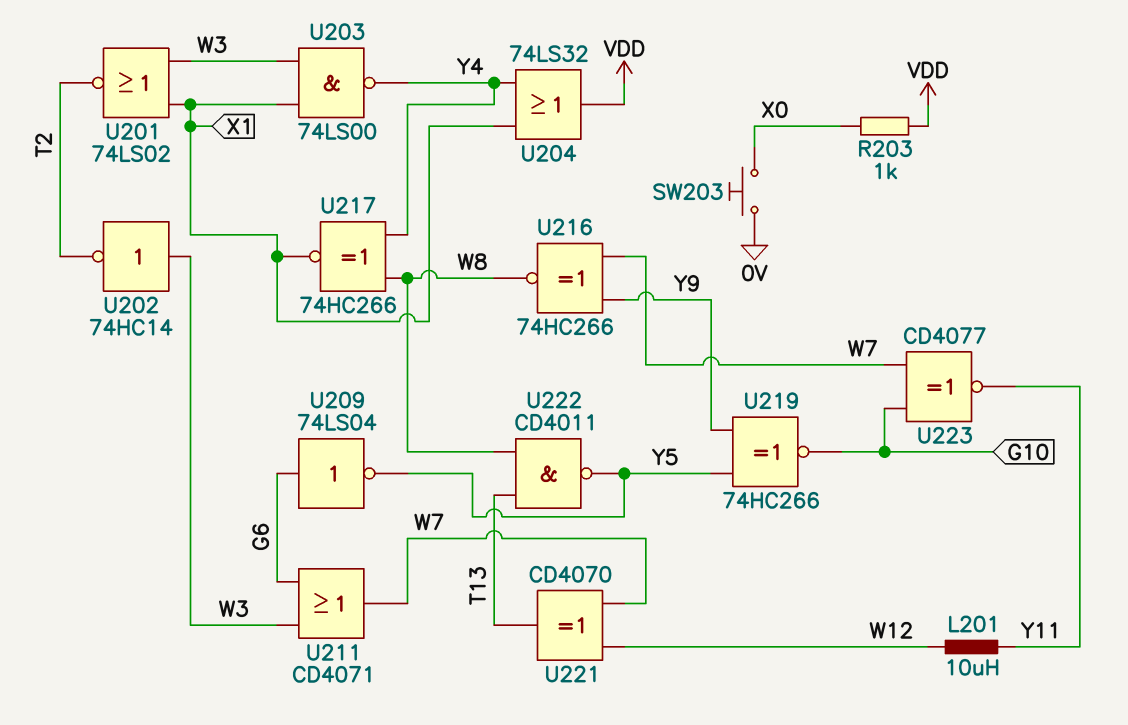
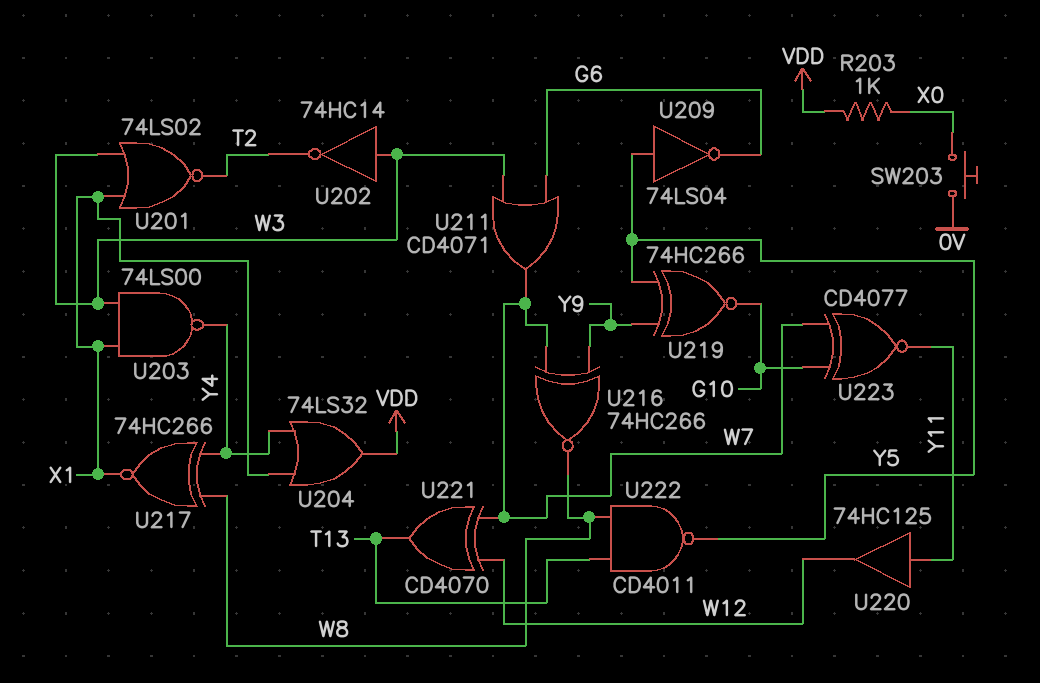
L201: 10uH (W12, Y11) -> none
U209: NOT 74LS04 (in G6, out Y5) -> NOT 74LS04 (in Y5, out G6)
U220: none -> buffer 74HC125 (in Y11, out W12)

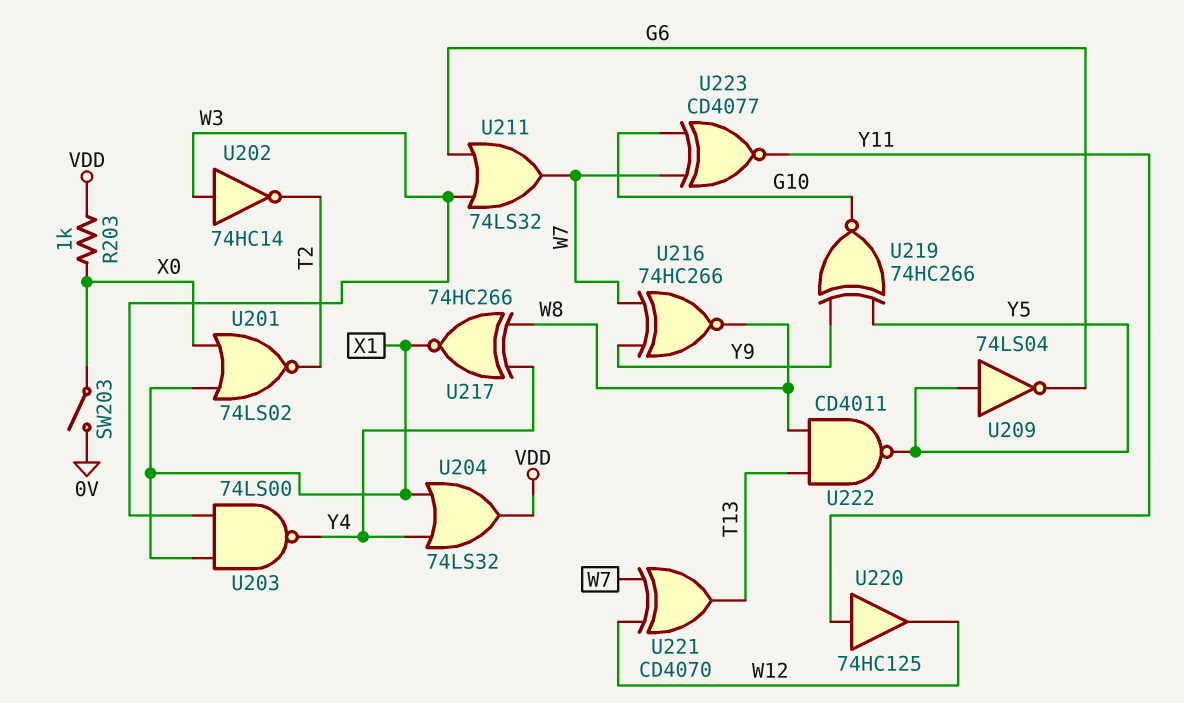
SW203: button (0V, X0) -> switch (0V, X0)
U201: NOR 74LS02 (in W3, in X1, out T2) -> NOR 74LS02 (in X0, in X1, out T2)
U211: OR CD4071 (in G6, in W3, out W7) -> OR 74LS32 (in G6, in W3, out W7)

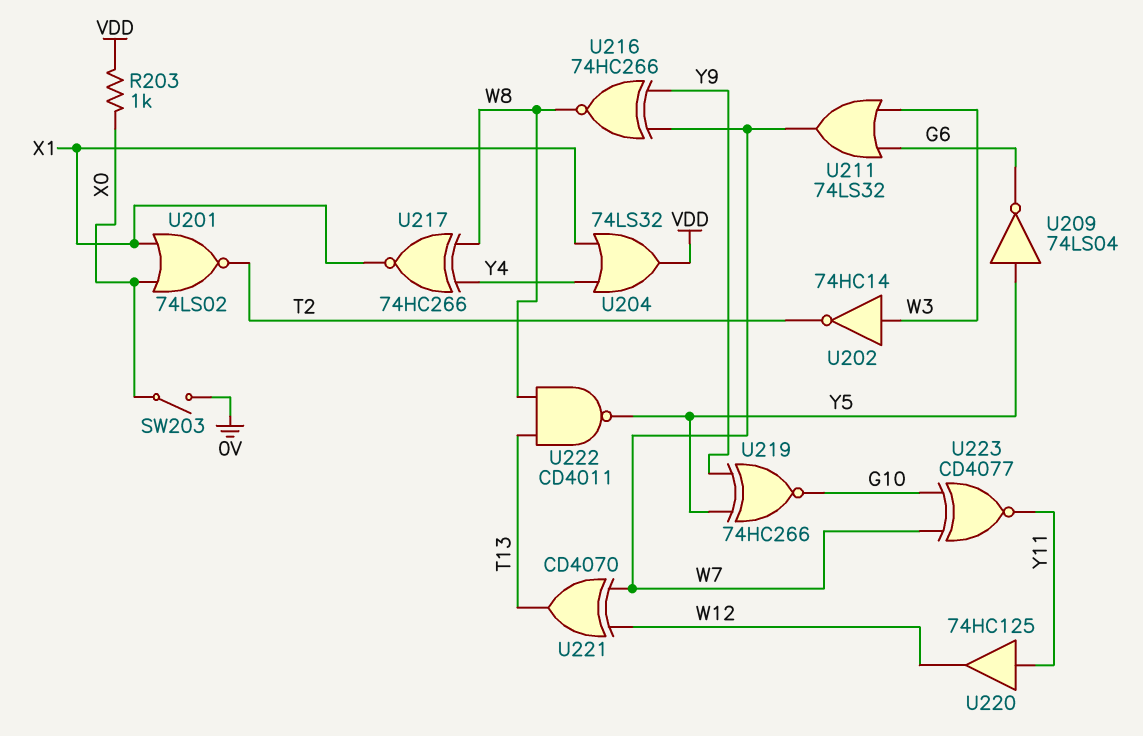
U203: NAND 74LS00 (in W3, in X1, out Y4) -> none

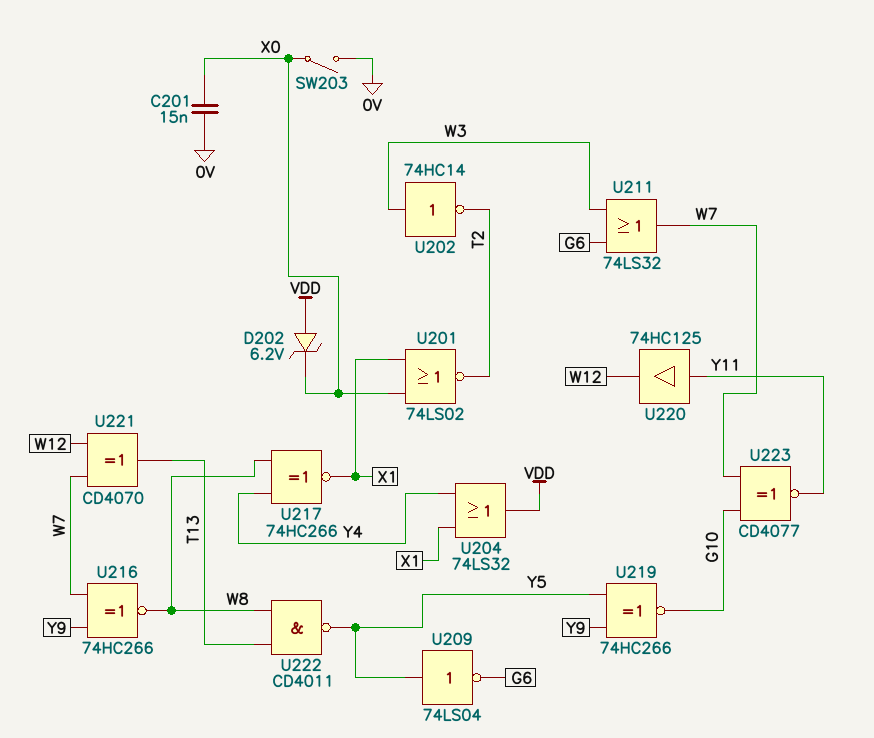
C201: none -> 15nF (0V, X0)
D202: none -> zener 6.2V (A VDD, K X0)
R203: 1k (VDD, X0) -> none

